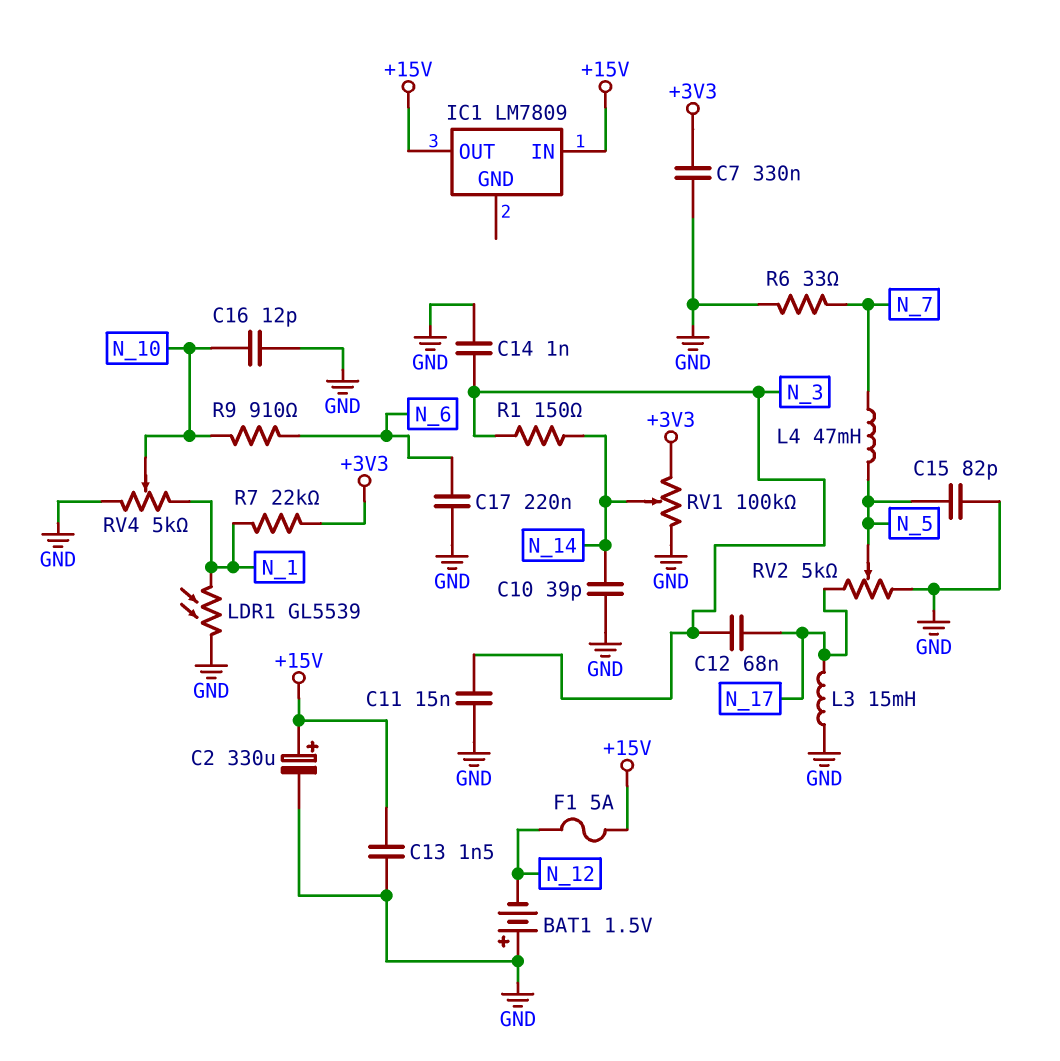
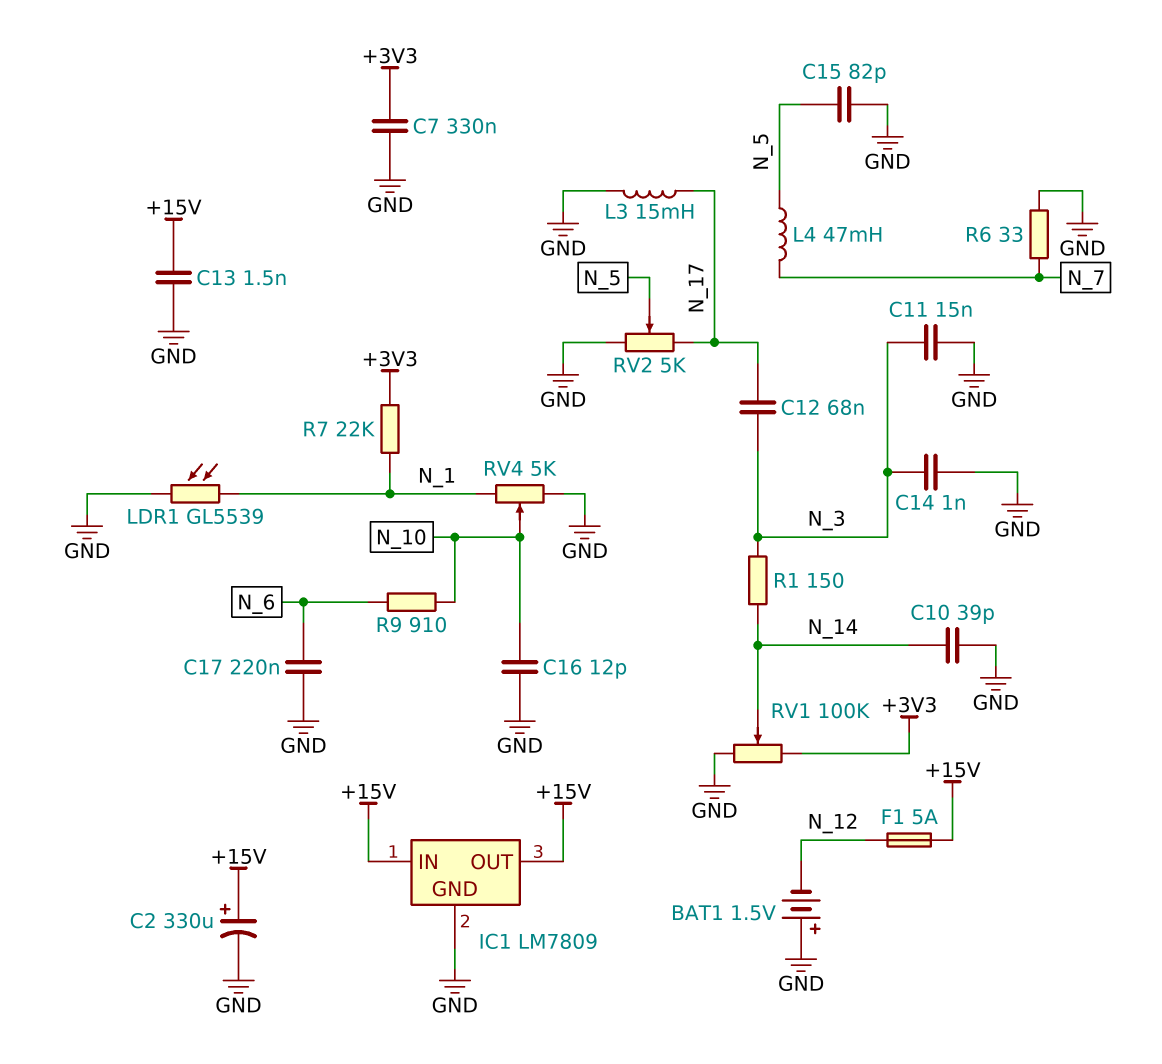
IC1 pin GND: none -> GND

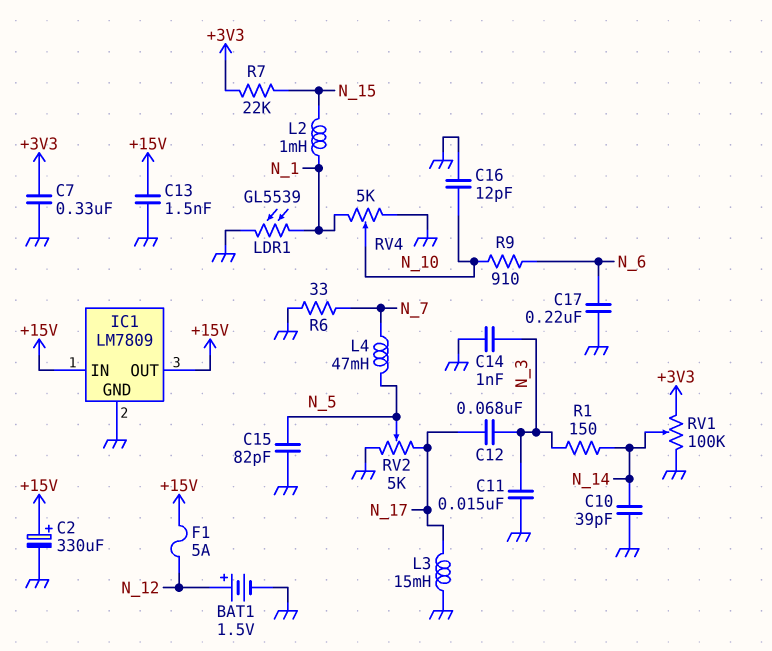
BAT1: 1.5V (plus GND, minus N_12) -> 1.5V (plus N_12, minus GND)
L2: none -> 1mH (N_1, N_15)
R7: 22k (+3V3, N_1) -> 22k (+3V3, N_15)

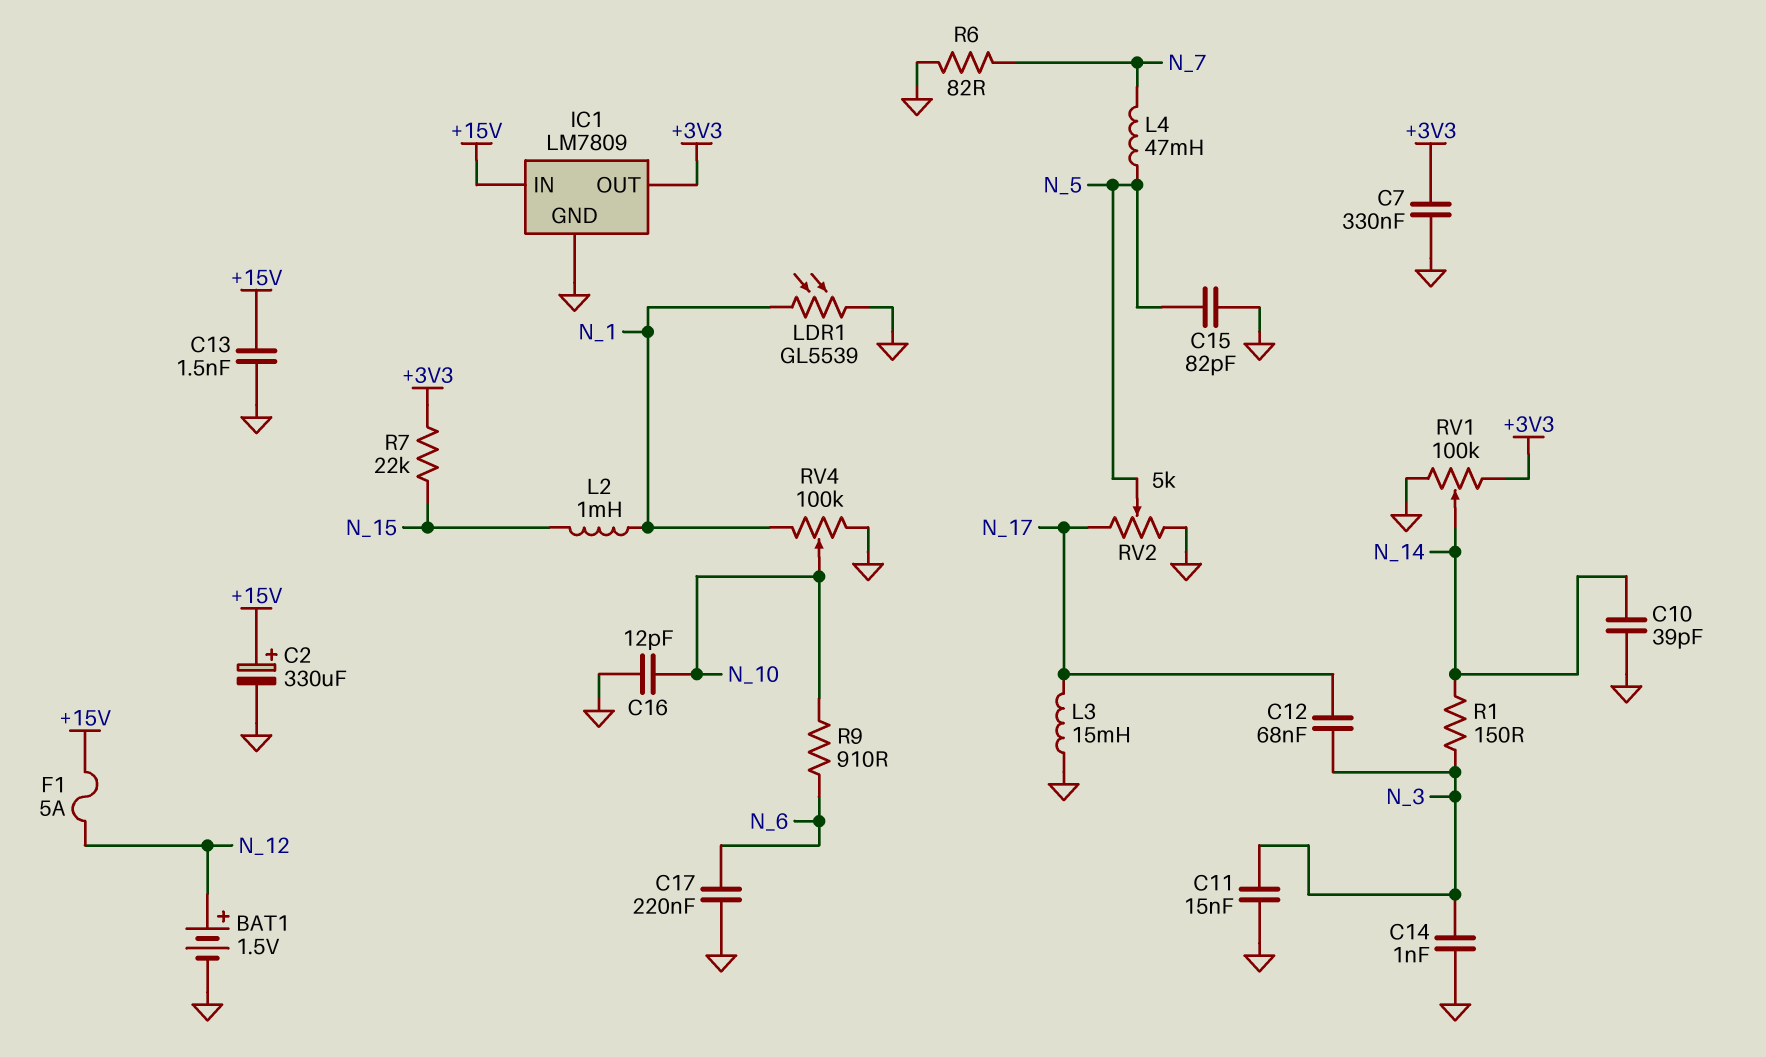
IC1 pin OUT: +15V -> +3V3
R6: 33 (GND, N_7) -> 82 (GND, N_7)
RV4: 5k (GND, N_1, wiper N_10) -> 100k (GND, N_1, wiper N_10)

